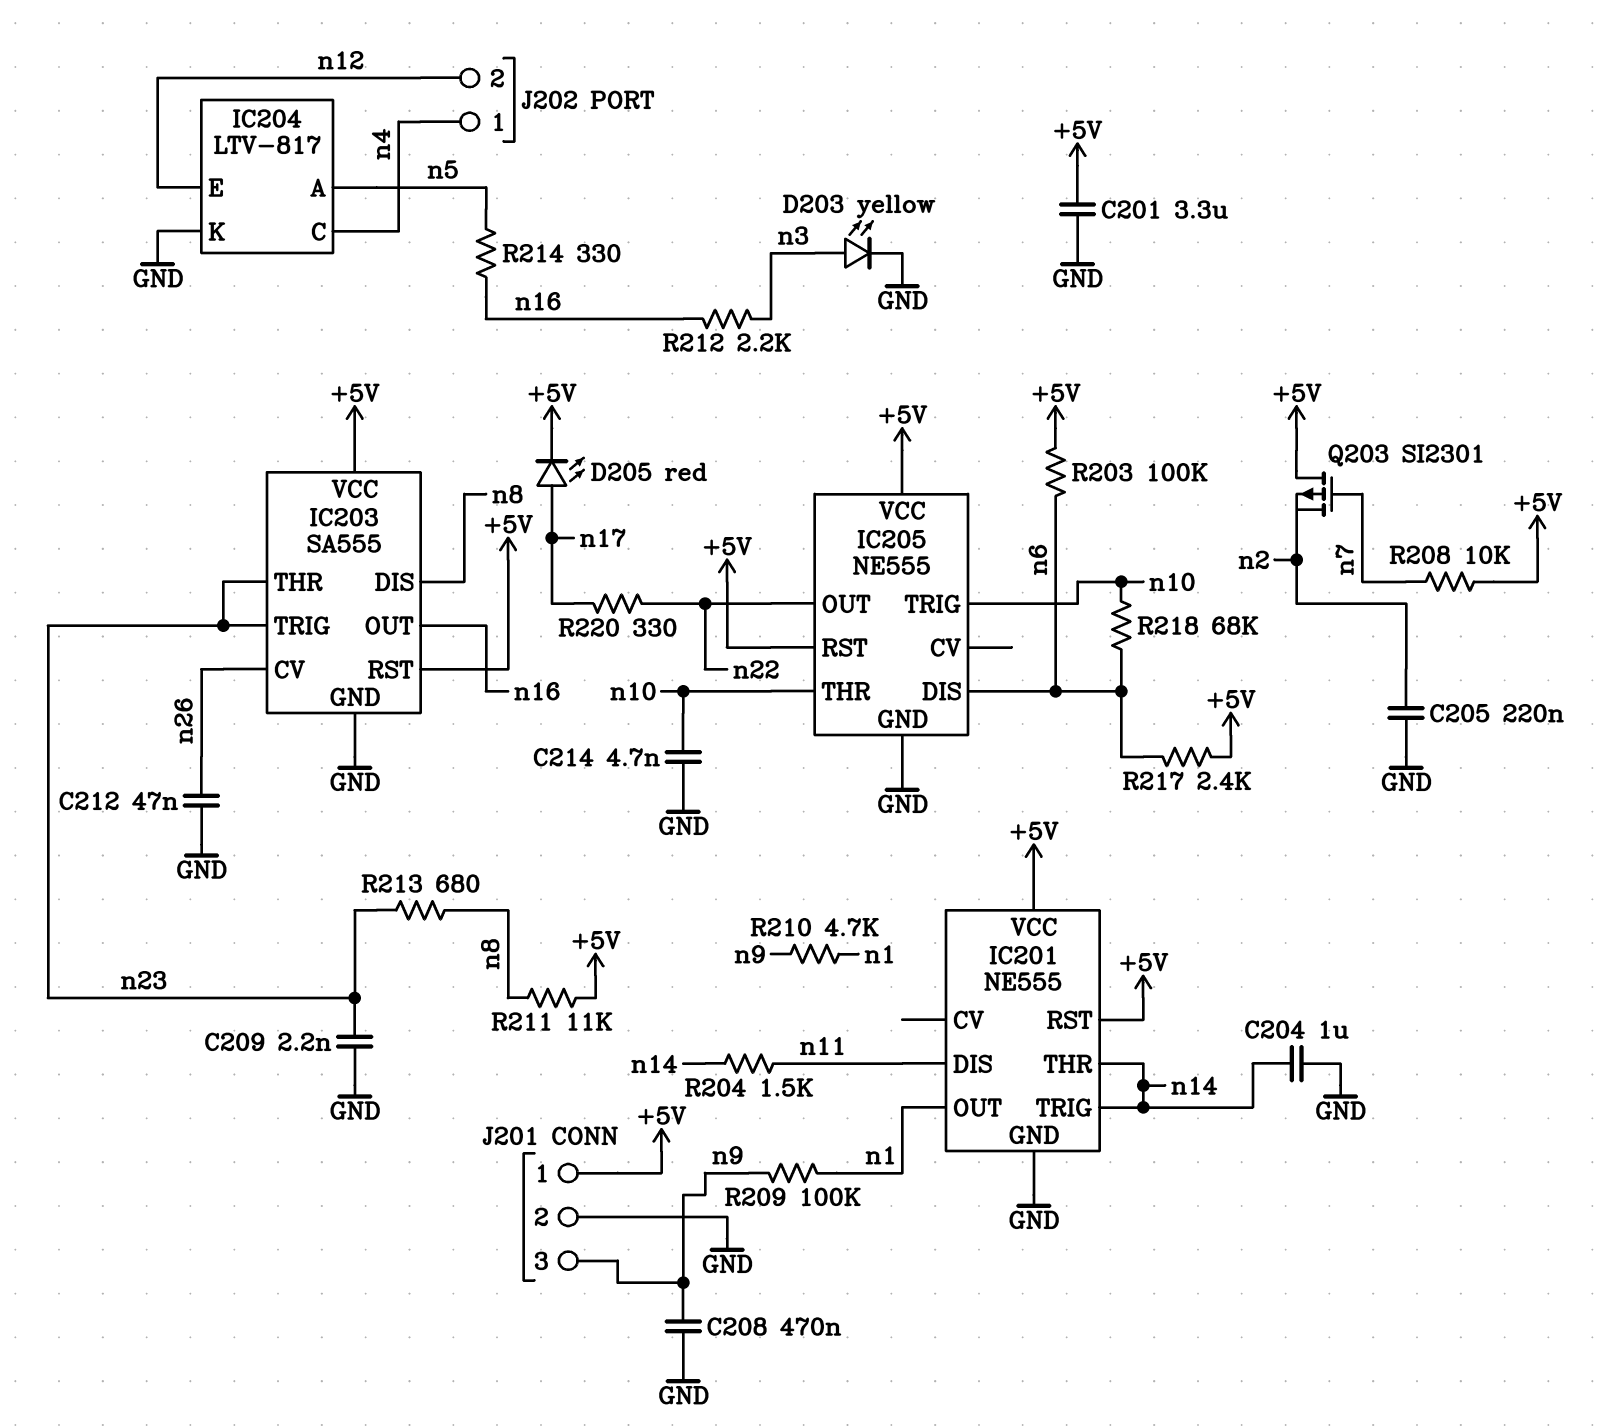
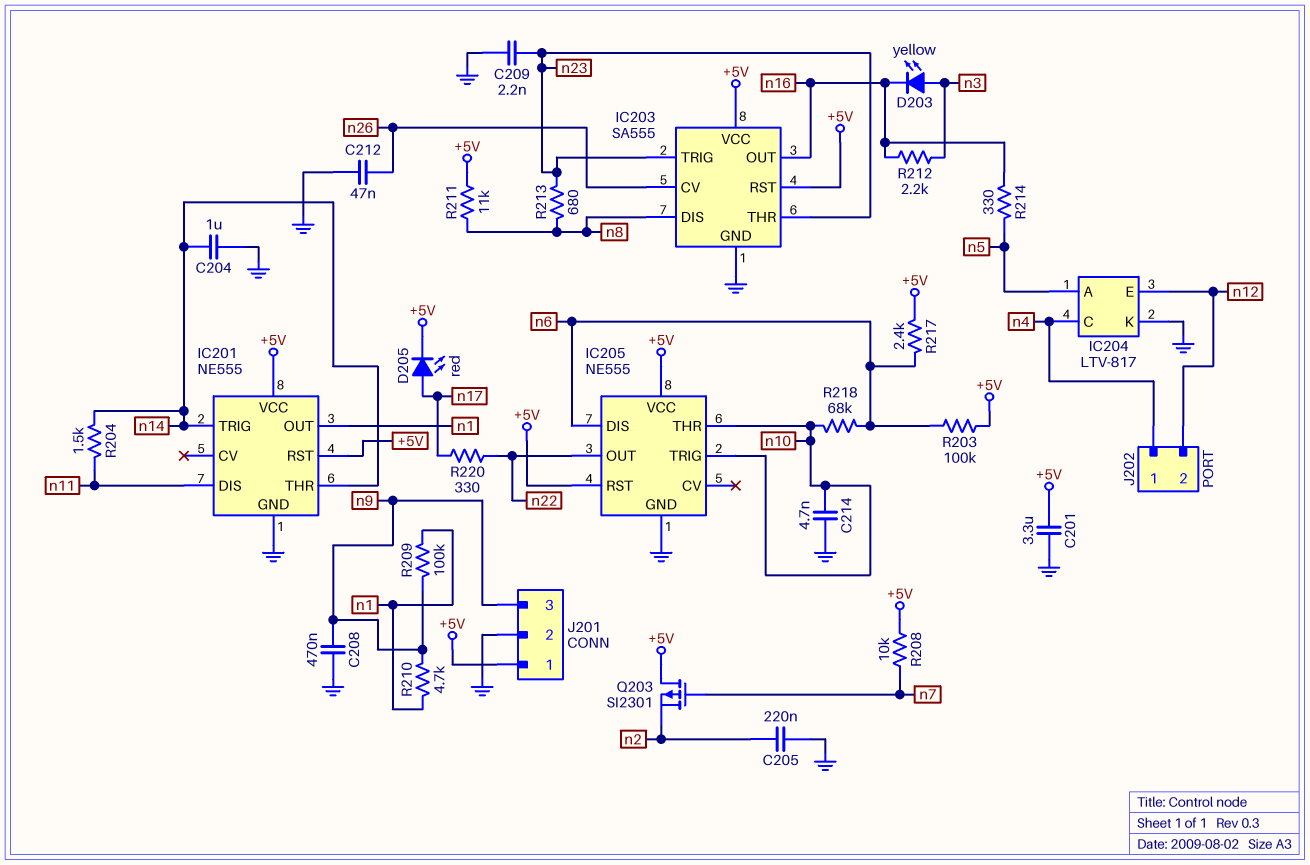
D203: LED yellow (A n3, K GND) -> LED yellow (A n3, K n16)

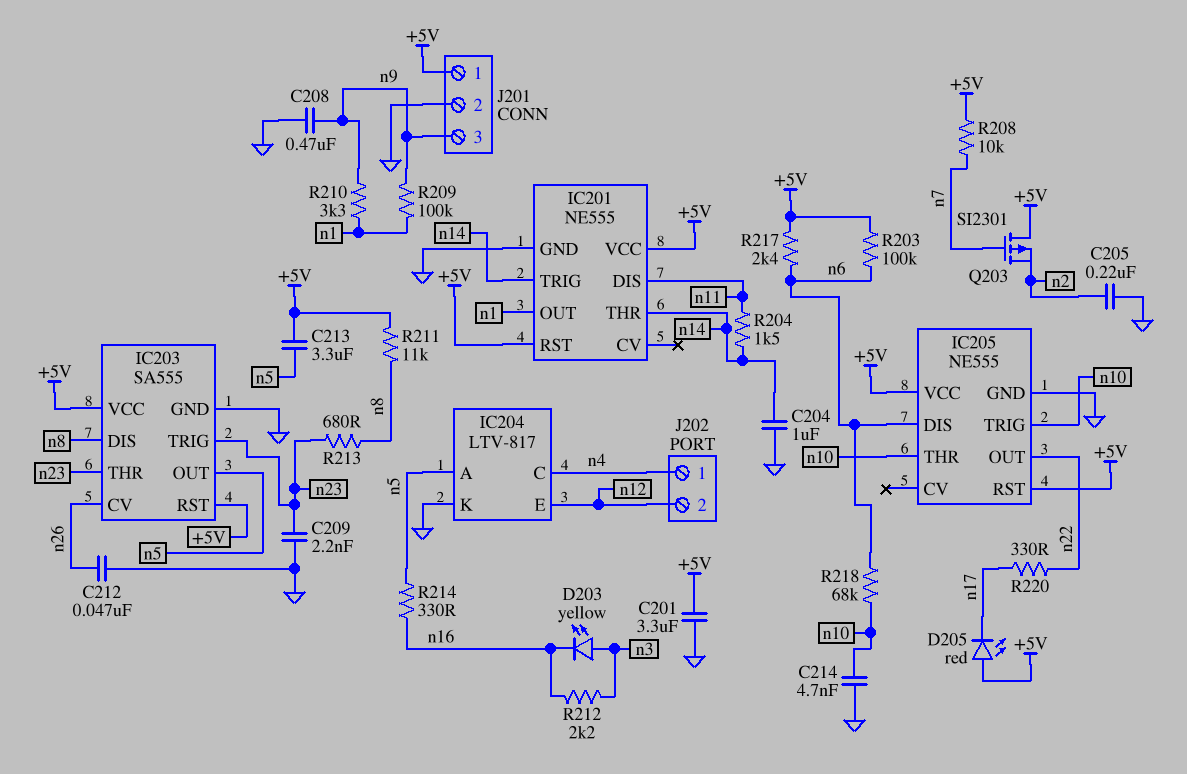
C213: none -> 3.3uF (+5V, n5)
D205: LED red (A n17, K +5V) -> LED red (A +5V, K n17)
IC203 pin OUT: n16 -> n5
R210: 4.7k (n1, n9) -> 3.3k (n1, n9)

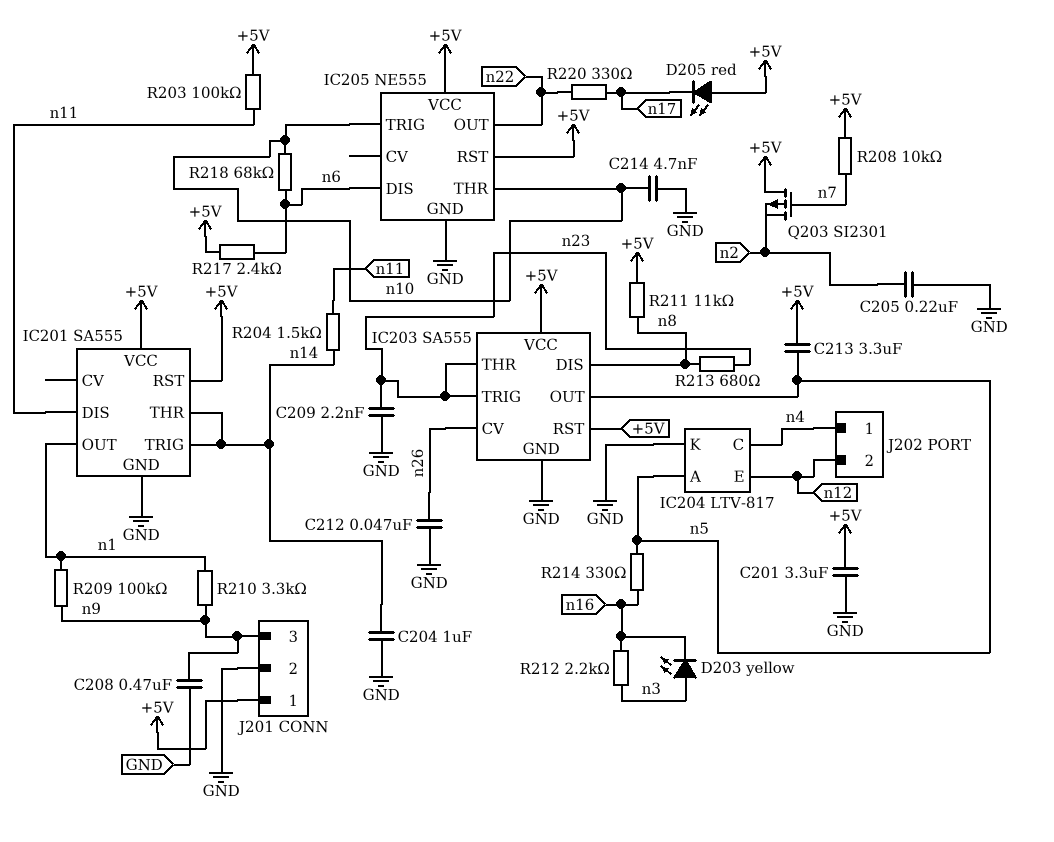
IC201: NE555 -> SA555
R203: 100k (+5V, n6) -> 100k (+5V, n11)

